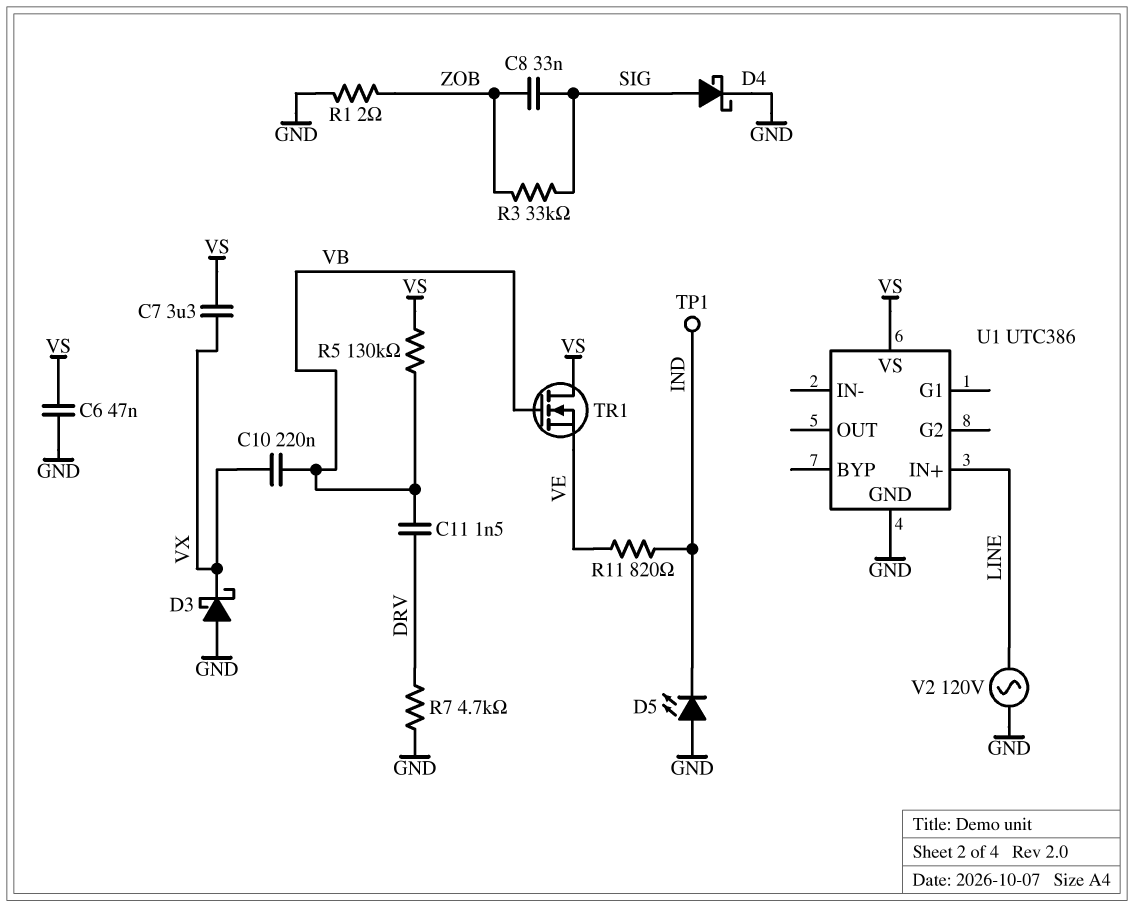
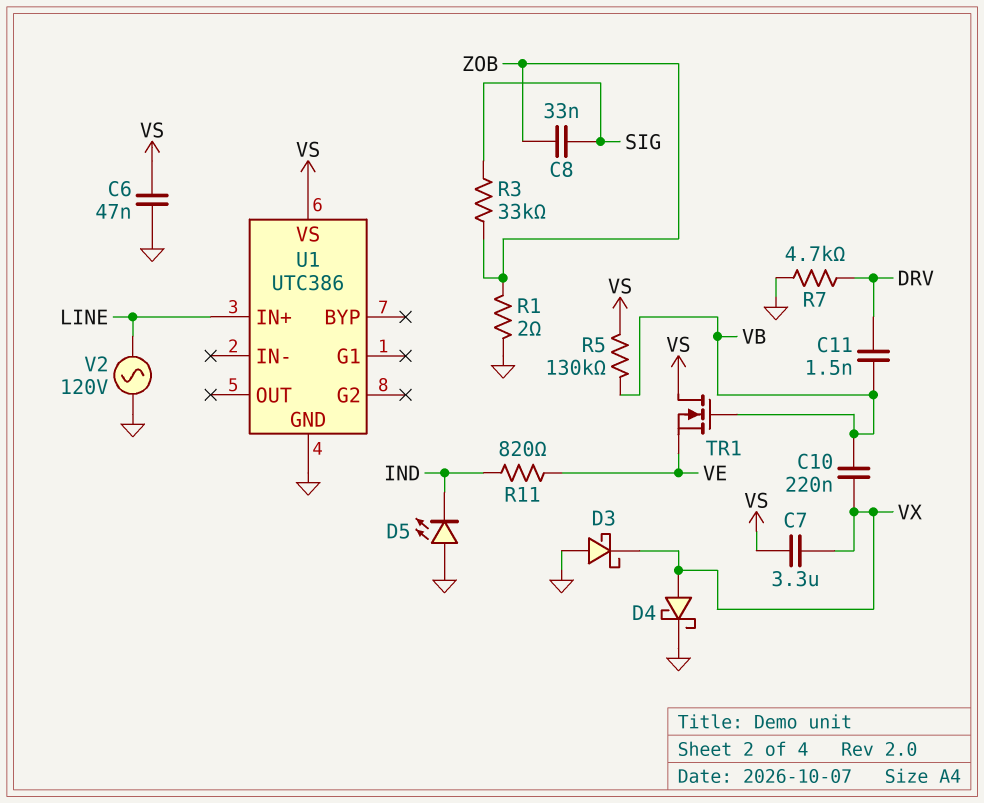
D4: schottky (A SIG, K GND) -> schottky (A VX, K GND)
TP1: test point (IND) -> none

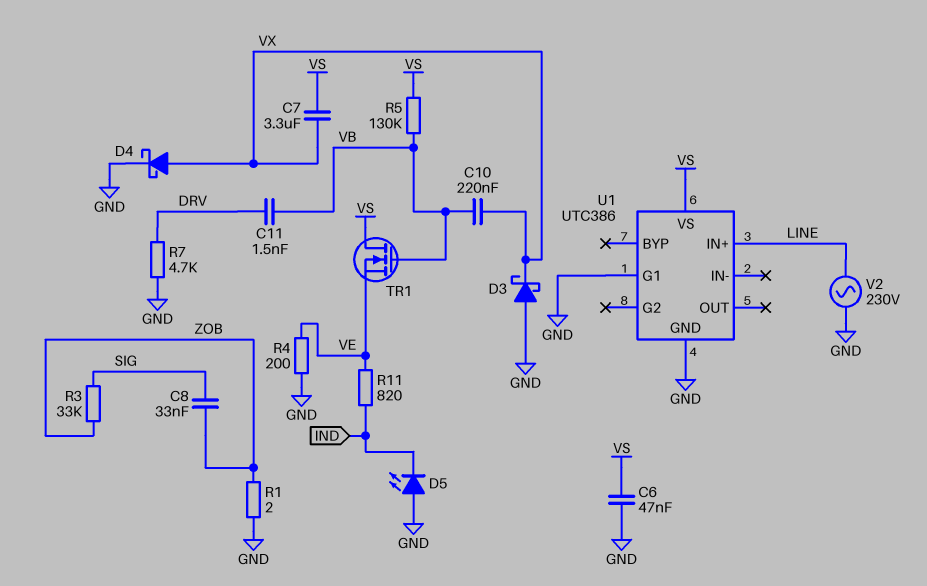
R4: none -> 200 (GND, VE)
U1 pin G1: none -> GND
V2: AC 120V (GND, LINE) -> AC 230V (GND, LINE)

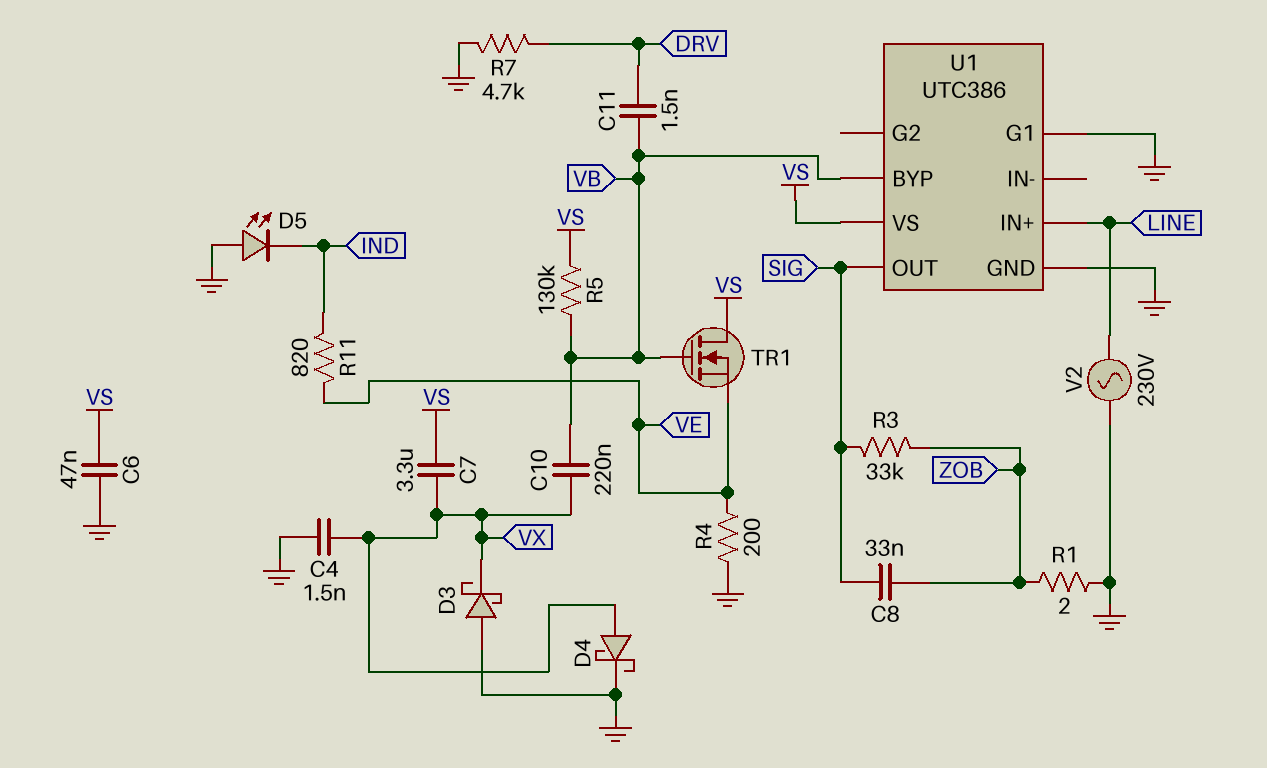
C4: none -> 1.5nF (GND, VX)
U1 pin BYP: none -> VB
U1 pin OUT: none -> SIG

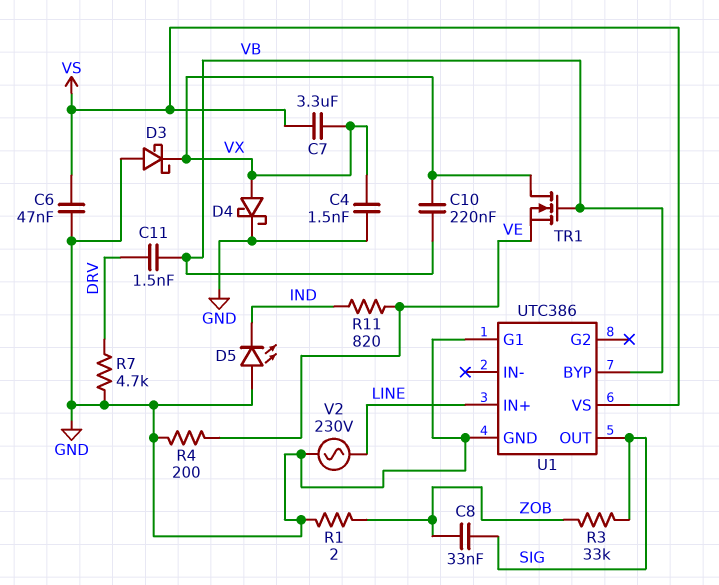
R5: 130k (VB, VS) -> none
TR1: NMOS (G VB, D VS, S VE) -> NMOS (G VB, D VX, S VE)

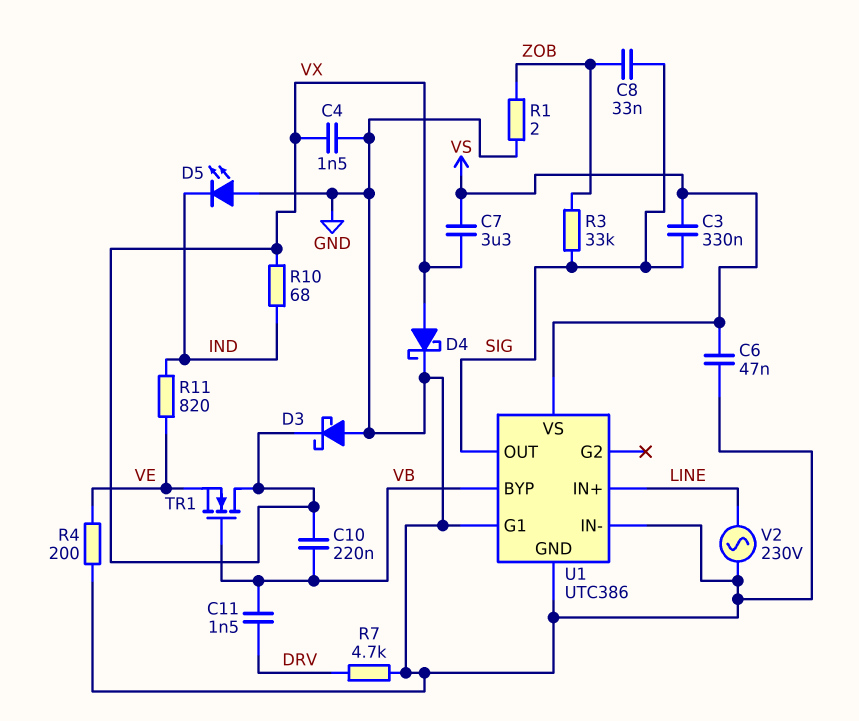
C3: none -> 330nF (SIG, VS)
R10: none -> 68 (IND, VX)
U1 pin IN-: none -> GND

